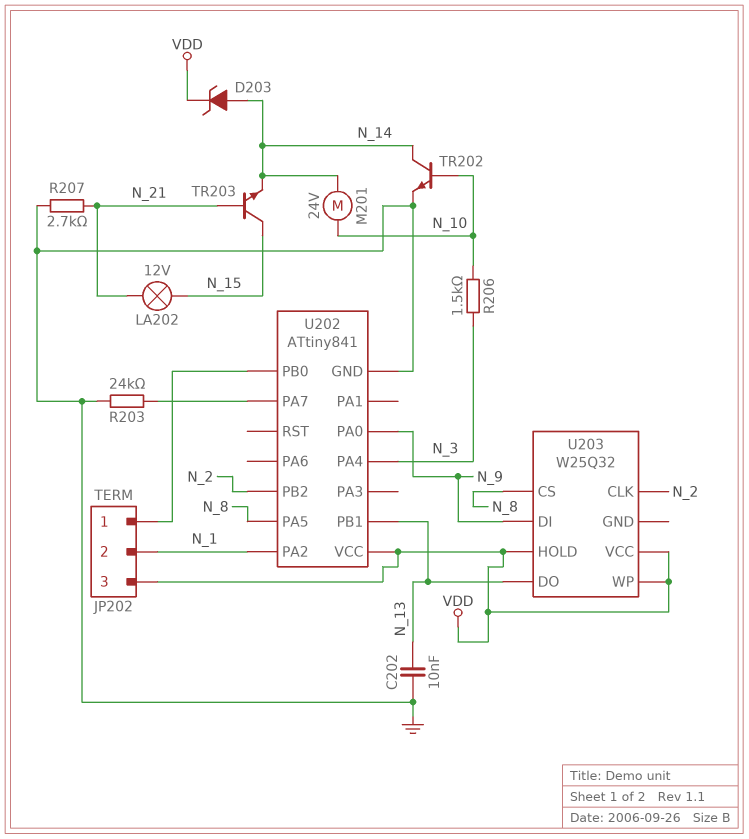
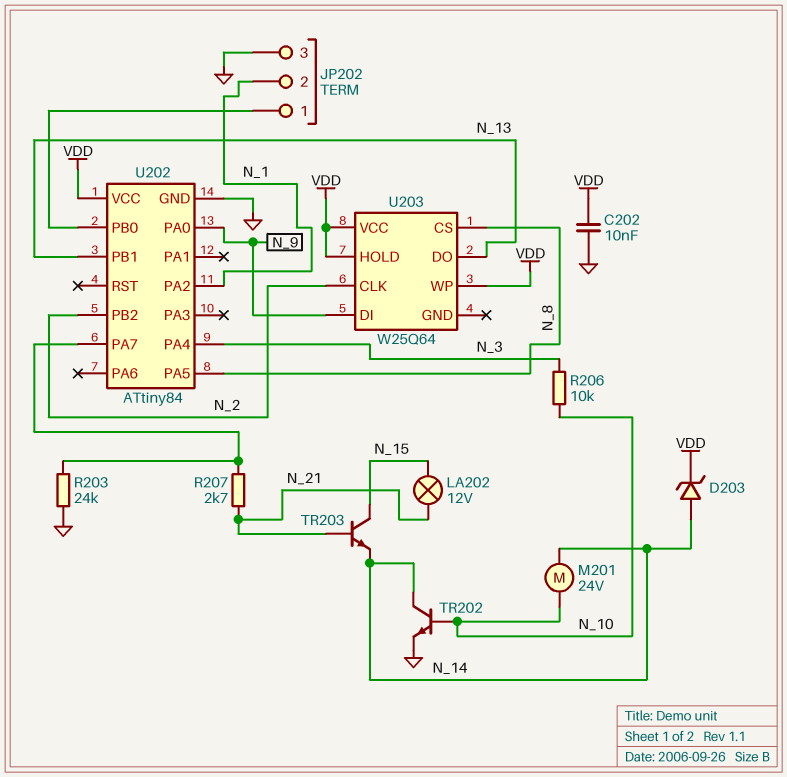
C202: 10nF (GND, N_13) -> 10nF (GND, VDD)
JP202 pin 3: VDD -> GND
R206: 1.5k (N_3, N_10) -> 10k (N_3, N_10)
R207: 2.7k (GND, N_21) -> 2.7k (N_21, U202/PA7)
U202: ATtiny841 -> ATtiny84
U203: W25Q32 -> W25Q64

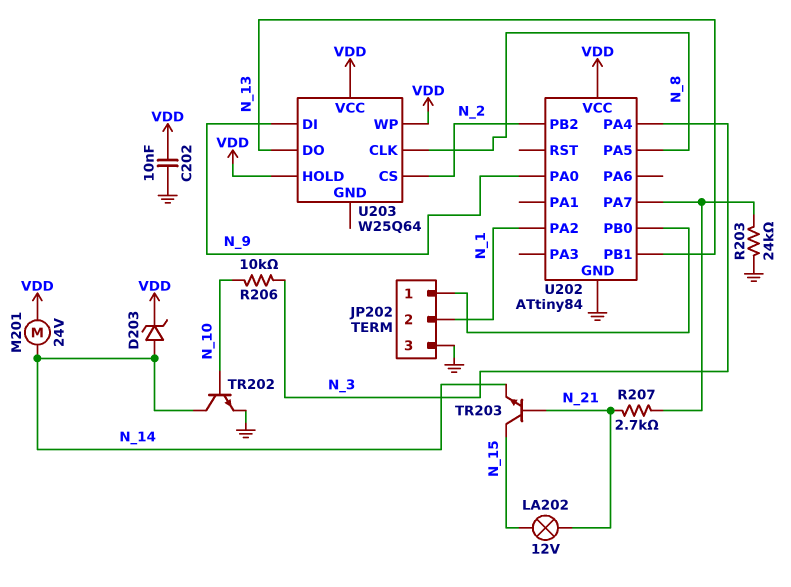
M201: motor 24V (N_10, N_14) -> motor 24V (N_14, VDD)
U203 pin CLK: N_2 -> N_8
U203 pin CS: N_8 -> N_2

